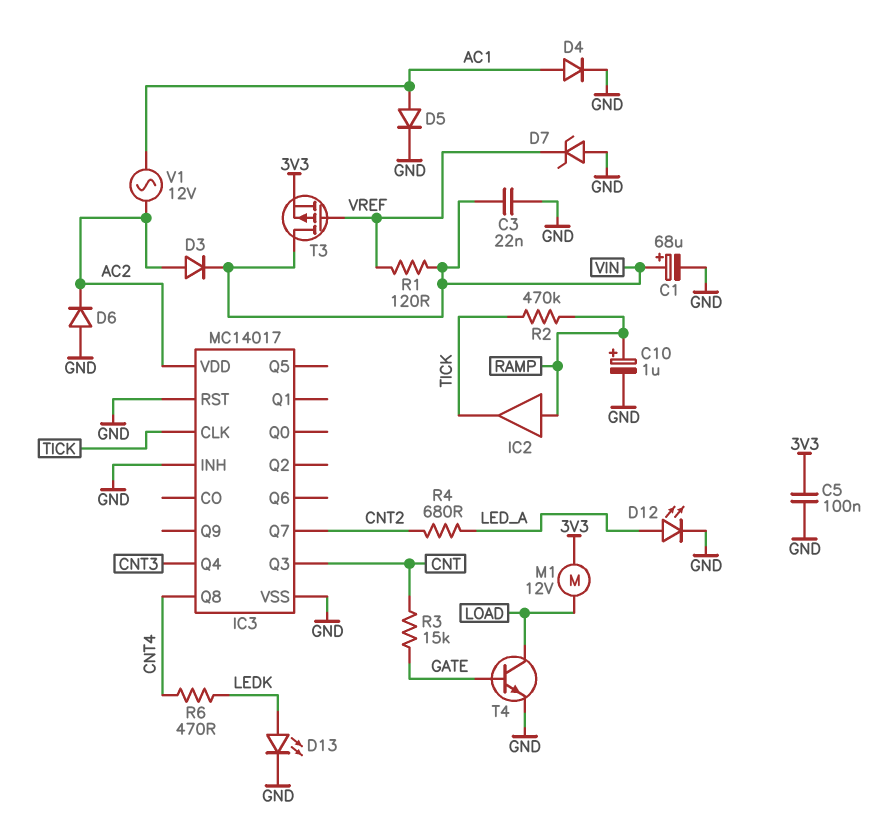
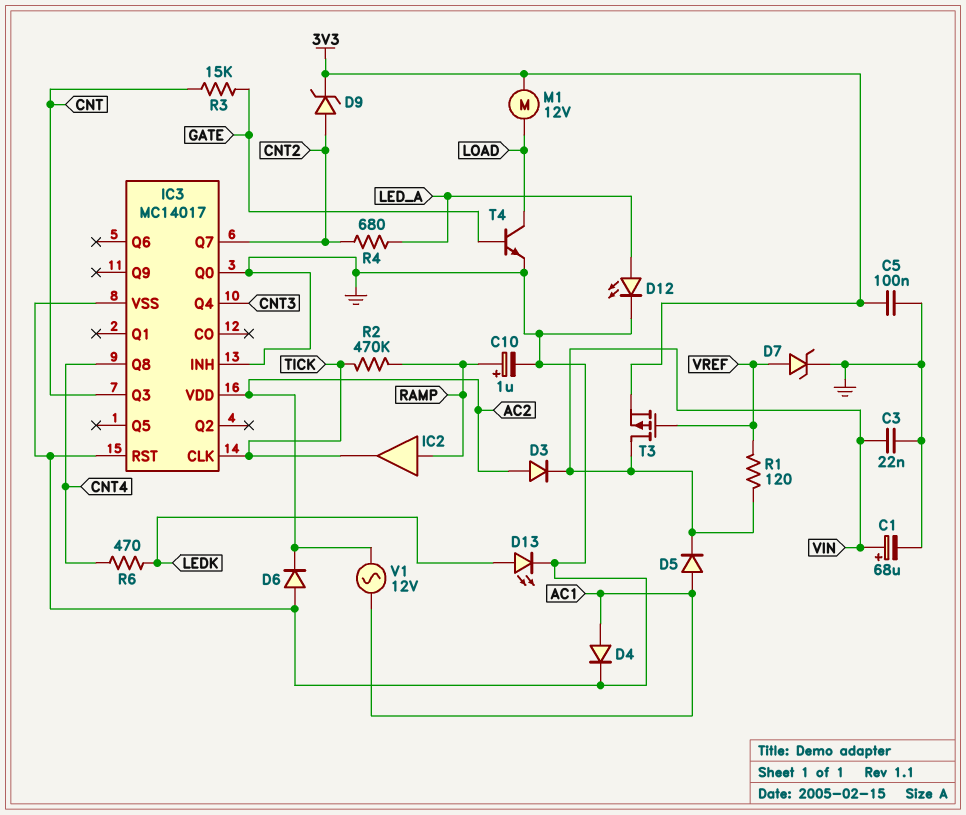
D5: diode (A AC1, K GND) -> diode (A AC1, K VIN)
D7: zener (A GND, K VREF) -> zener (A VREF, K GND)
D9: none -> zener (A CNT2, K 3V3)
IC3 pin Q0: none -> GND

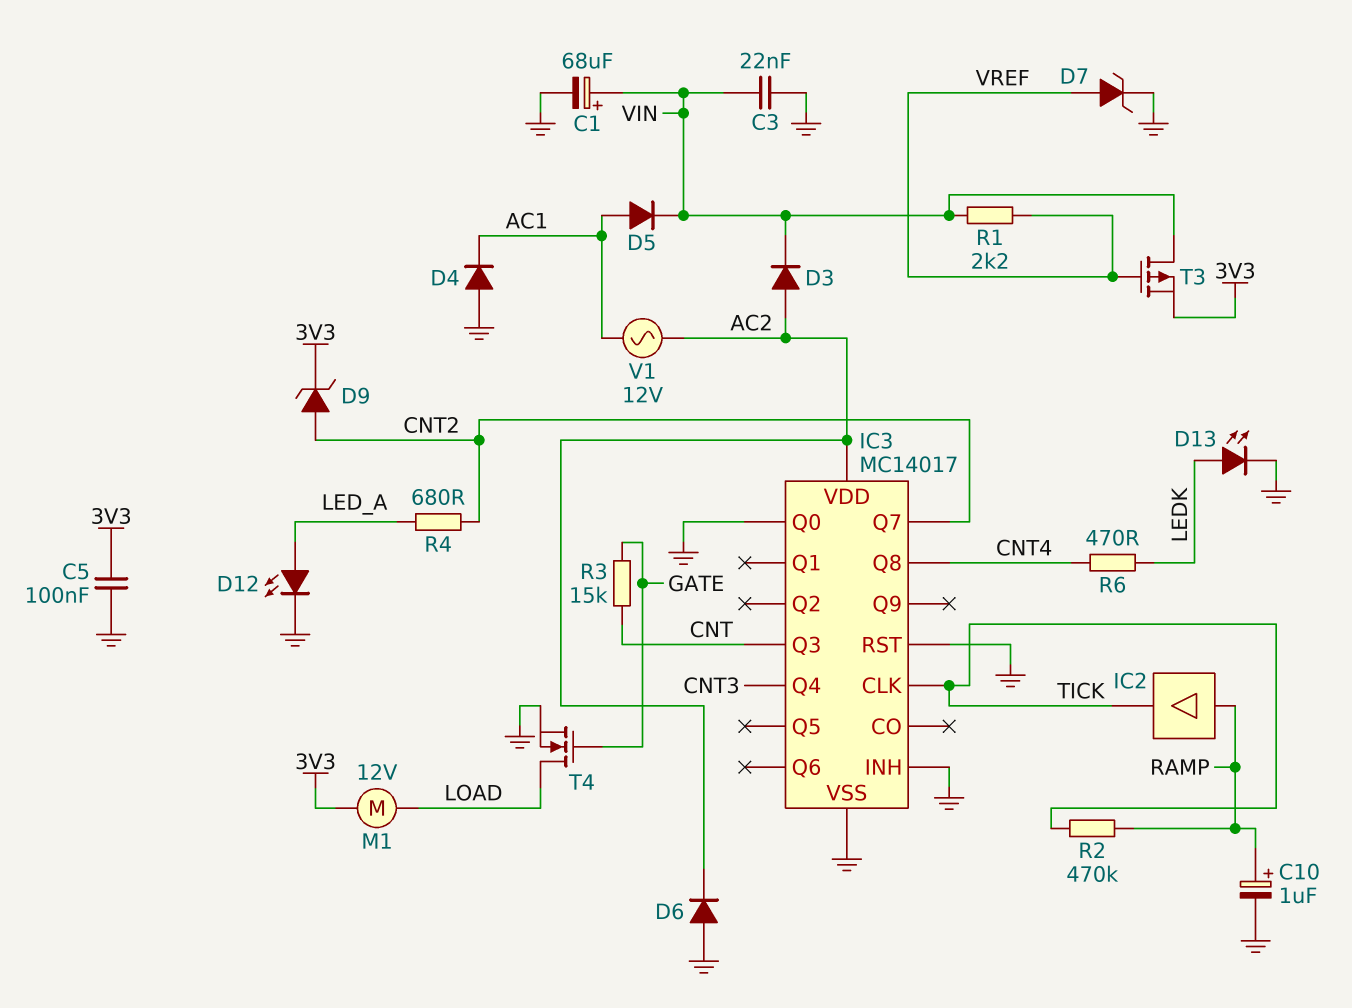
D4: diode (A AC1, K GND) -> diode (A GND, K AC1)
R1: 120 (VIN, VREF) -> 2.2k (VIN, VREF)
T4: NPN (B GATE, C LOAD, E GND) -> NMOS (G GATE, D LOAD, S GND)

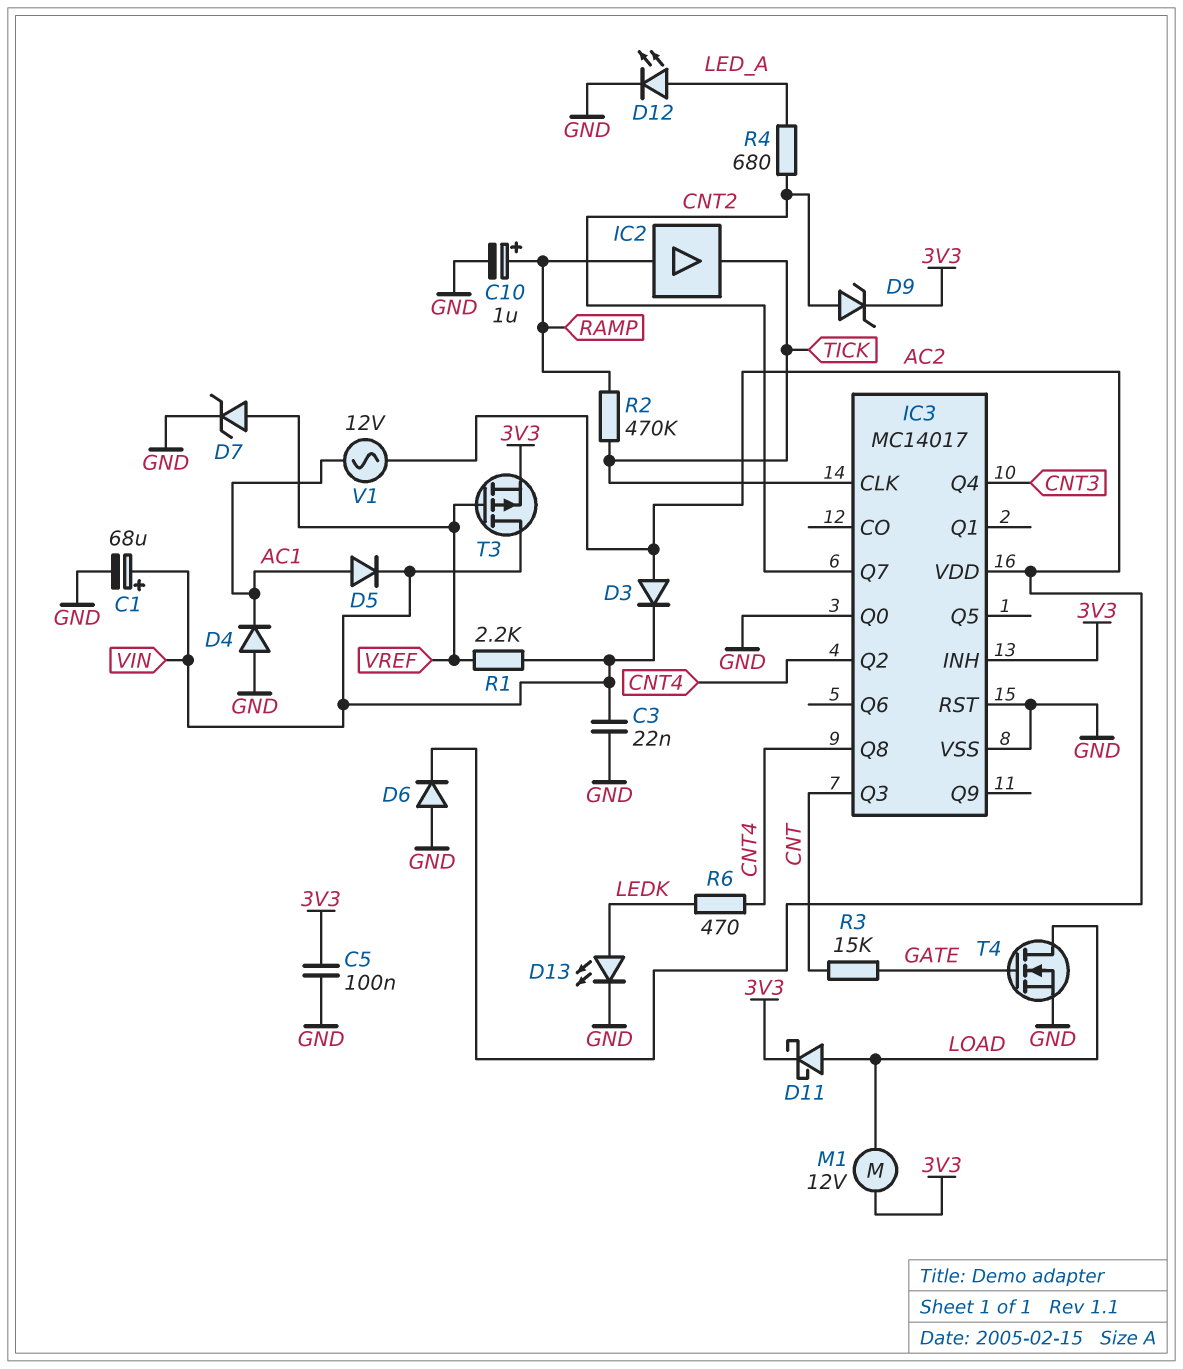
D11: none -> schottky (A LOAD, K 3V3)
IC3 pin INH: GND -> 3V3
IC3 pin Q2: none -> CNT4

